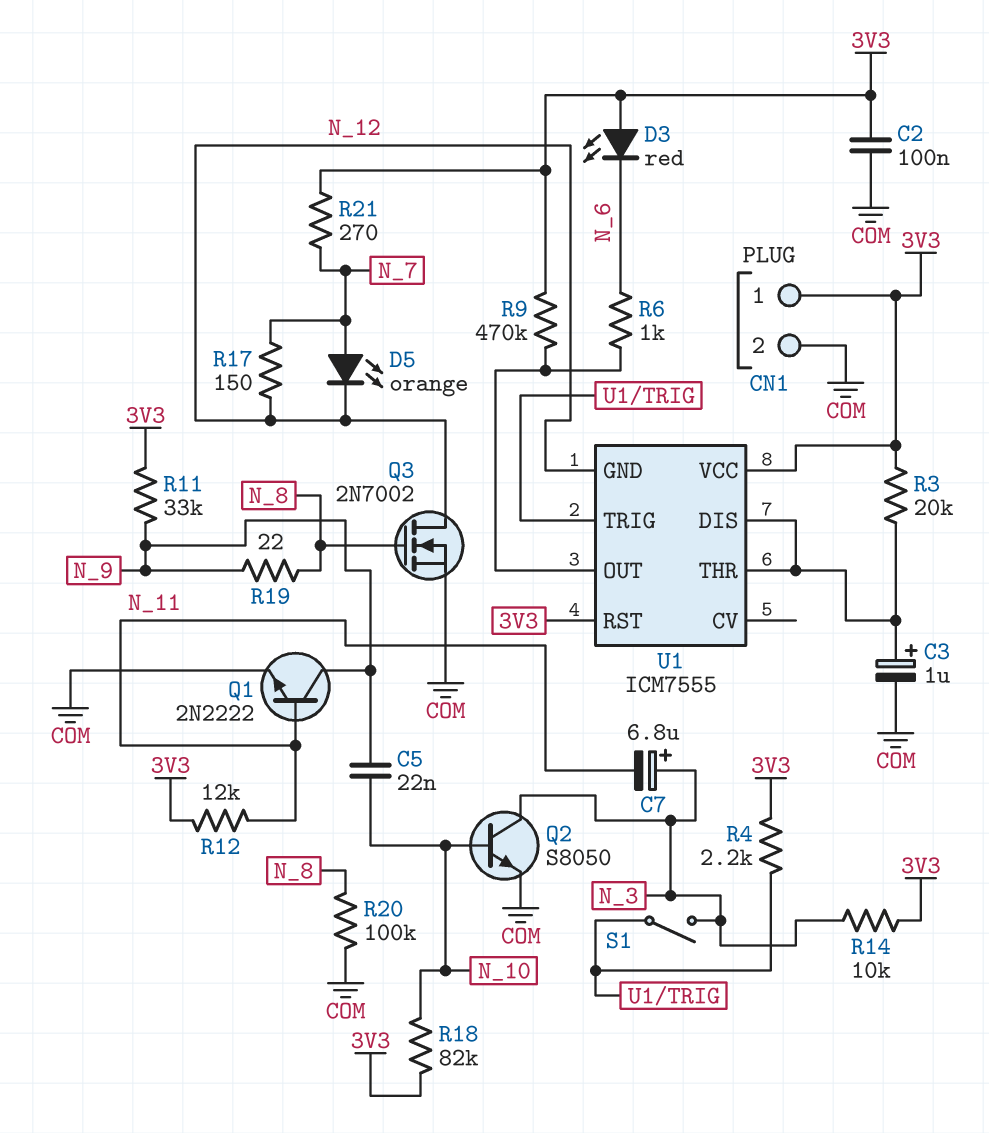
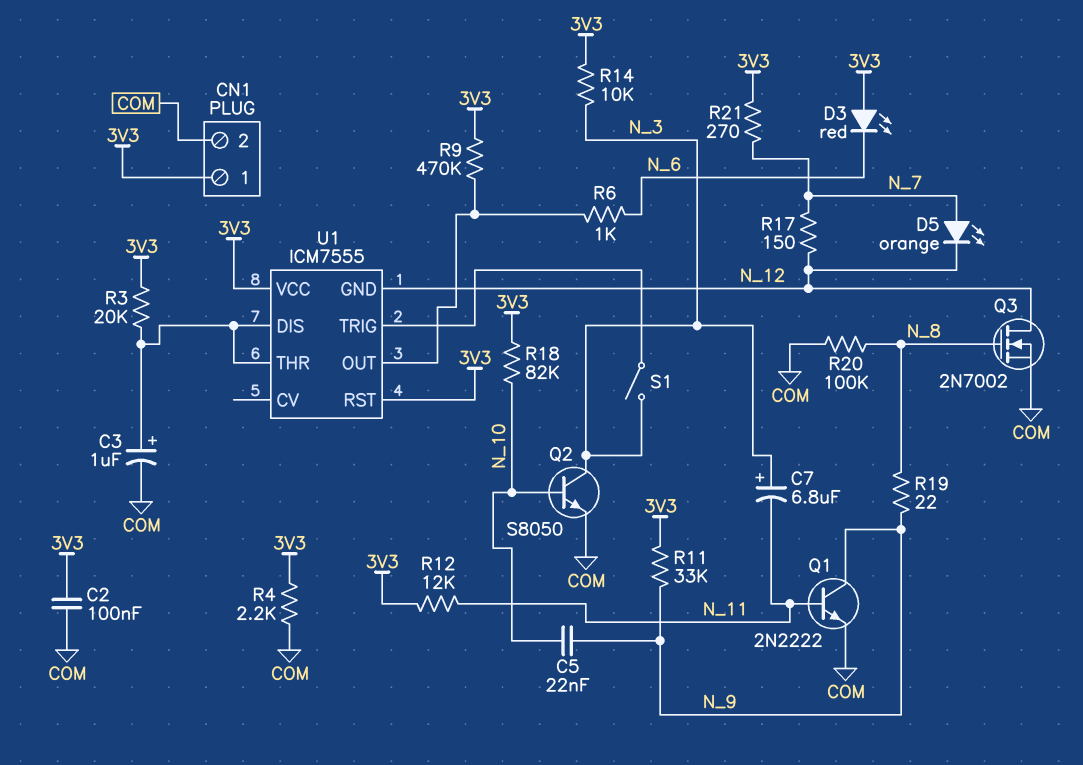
R4: 2.2k (3V3, U1/TRIG) -> 2.2k (3V3, COM)

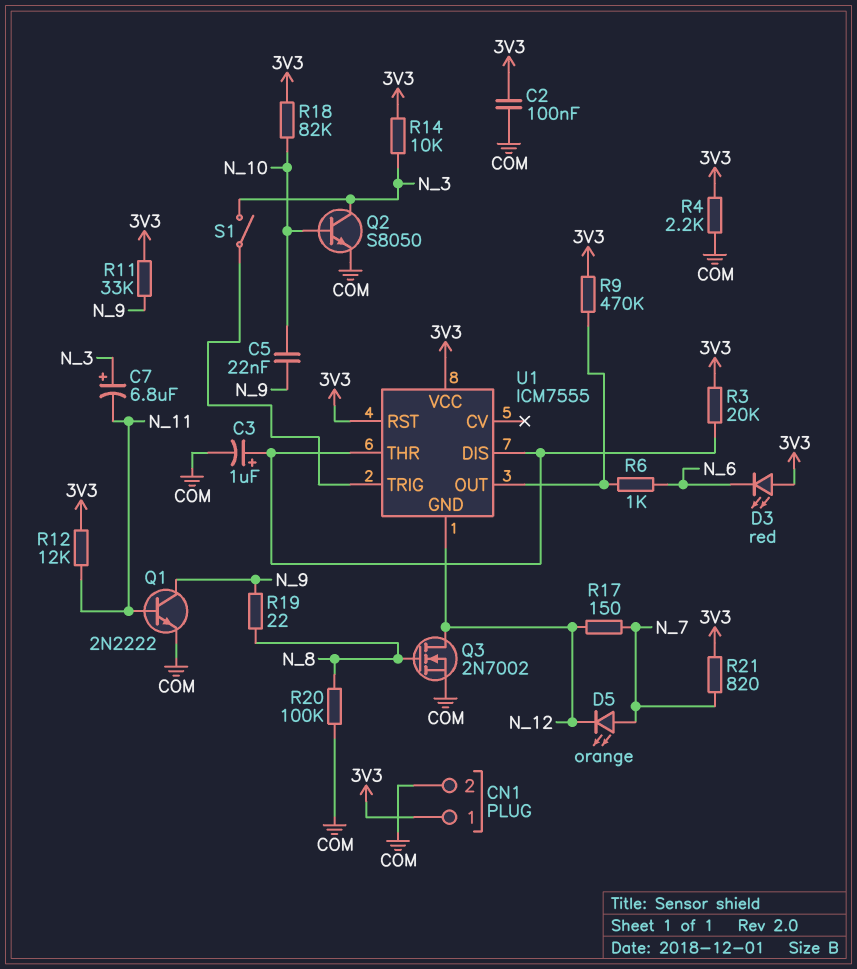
R21: 270 (3V3, N_7) -> 820 (3V3, N_7)

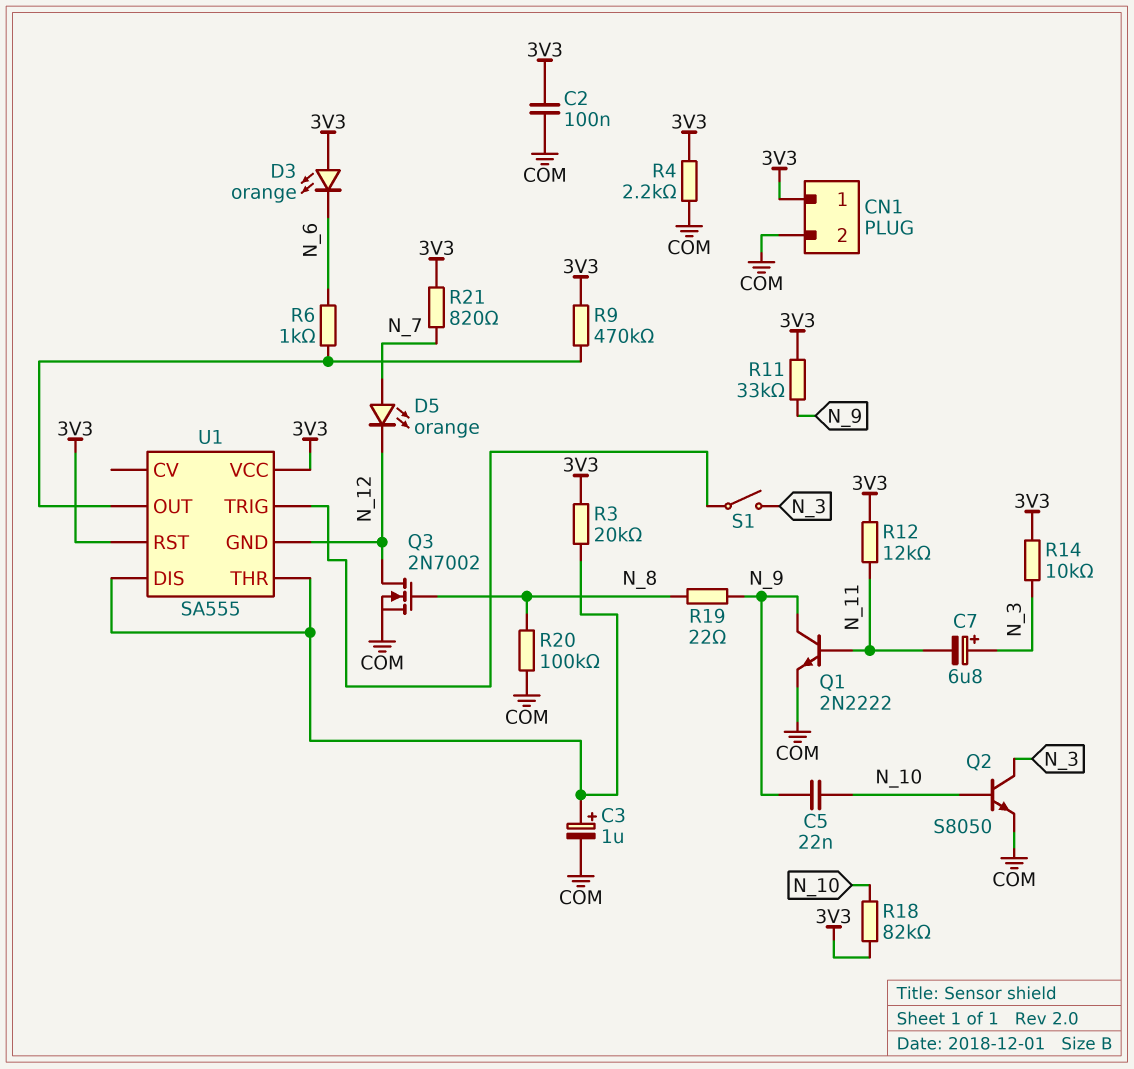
D3: LED red (A 3V3, K N_6) -> LED orange (A 3V3, K N_6)
R17: 150 (N_7, N_12) -> none
U1: ICM7555 -> SA555

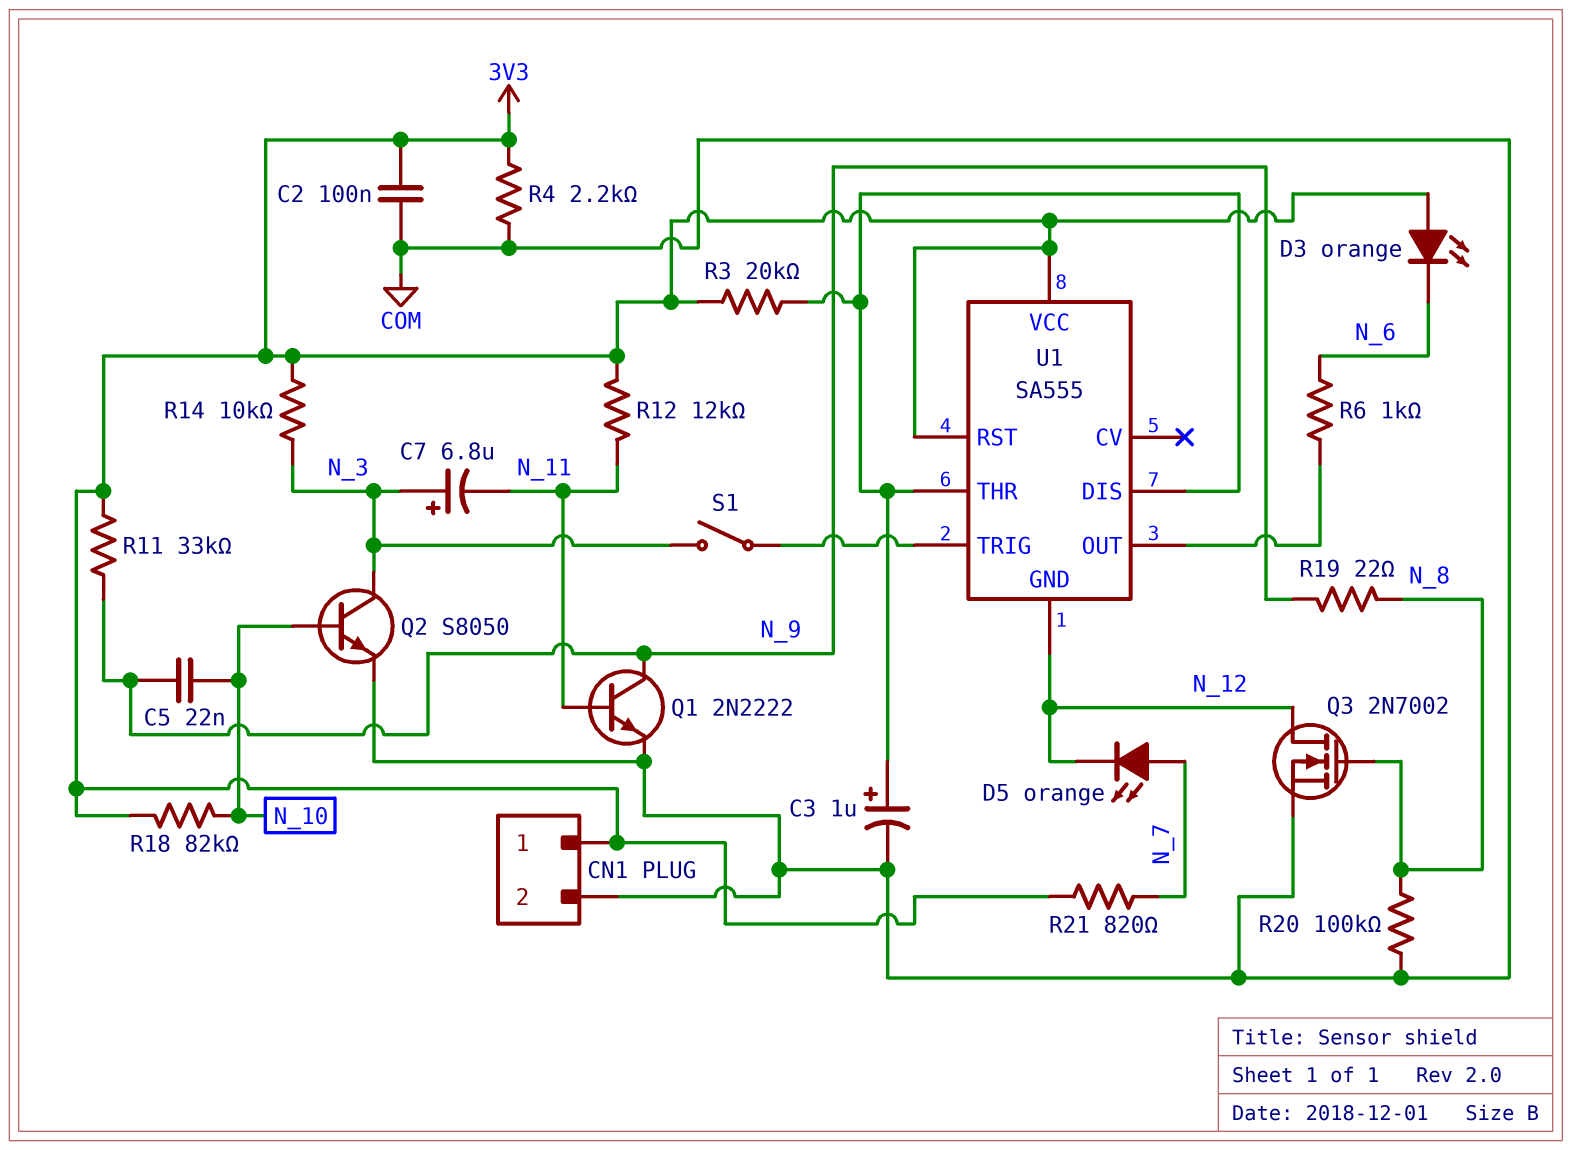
R9: 470k (3V3, U1/OUT) -> none

